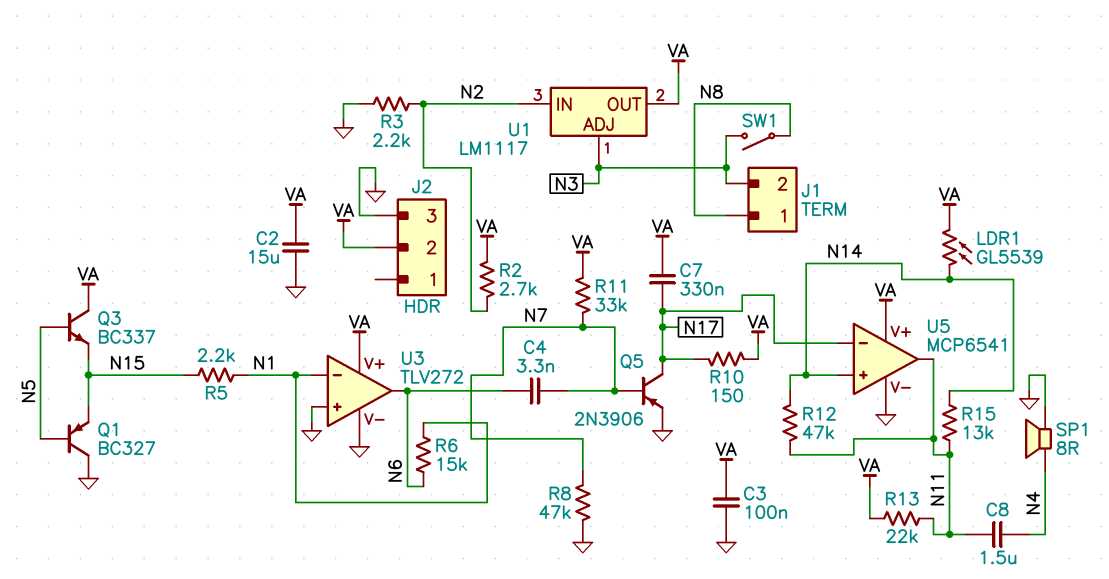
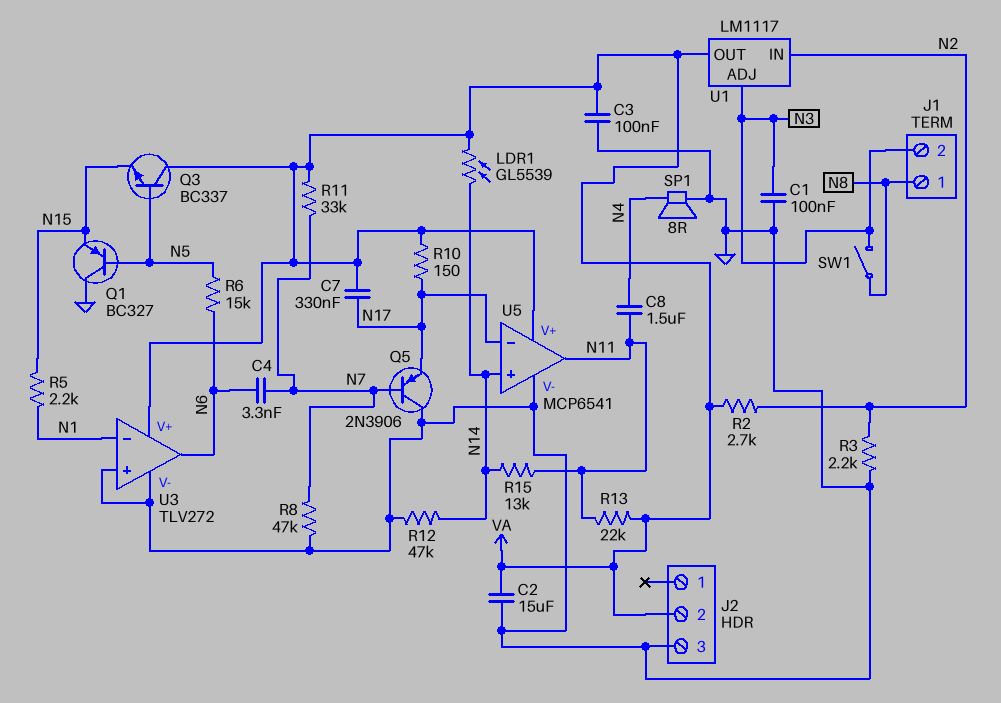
C1: none -> 100nF (GND, N3)
Q5: PNP 2N3906 (B N7, C N17, E GND) -> PNP 2N3906 (B N7, C GND, E N17)
R6: 15k (N1, N6) -> 15k (N5, N6)
R12: 47k (N11, N14) -> 47k (GND, N14)

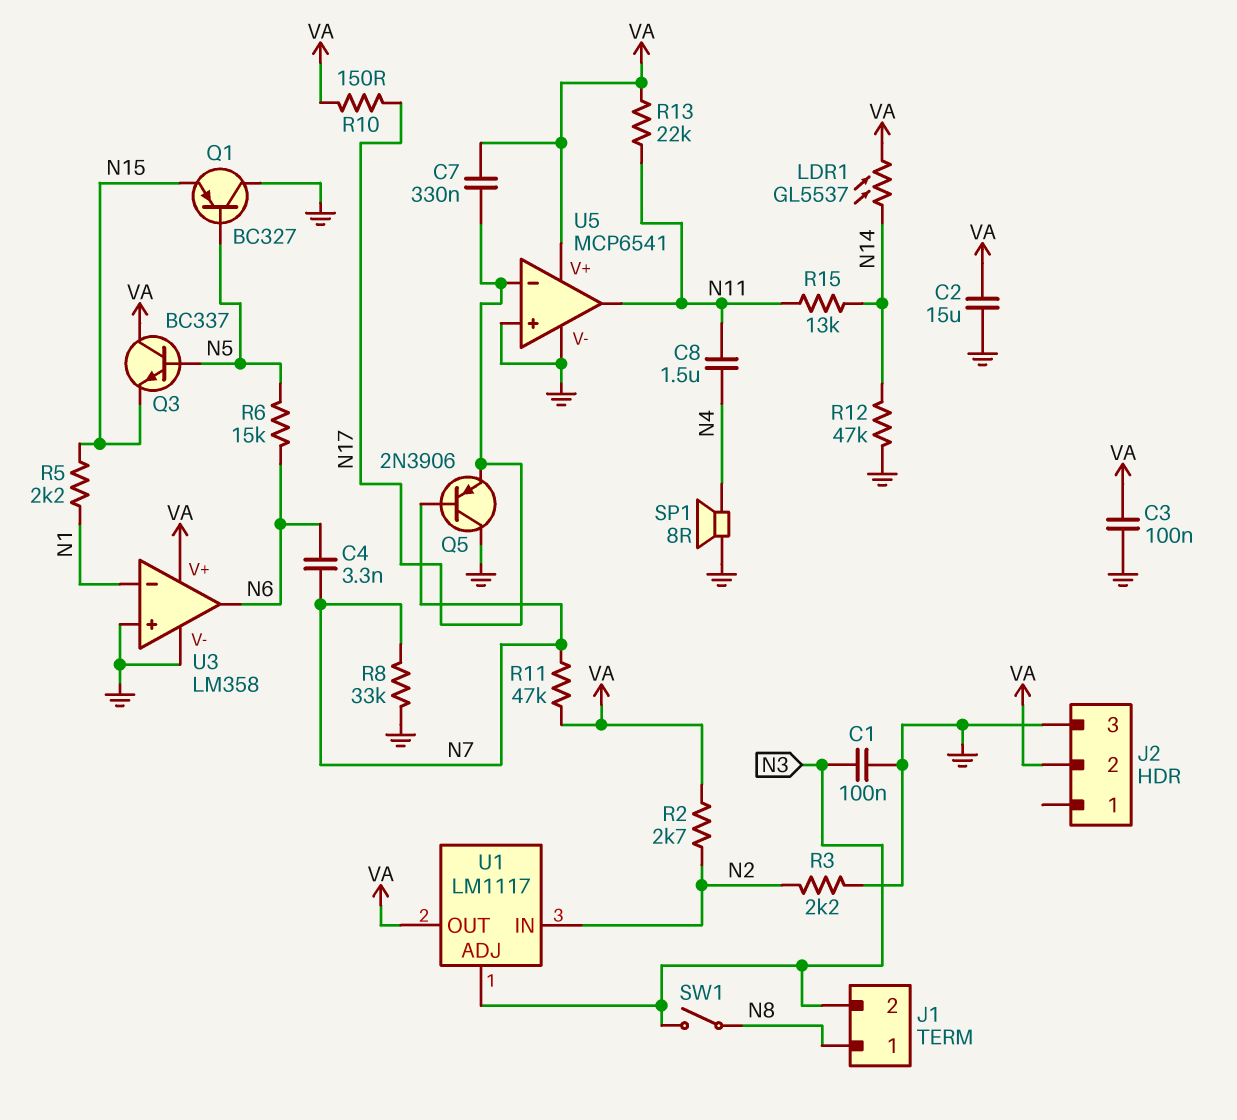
LDR1: GL5539 (N14, VA) -> GL5537 (N14, VA)
R8: 47k (GND, N7) -> 33k (GND, N7)
R11: 33k (N7, VA) -> 47k (N7, VA)
U3: TLV272 -> LM358
U5 pin in+: N14 -> GND

